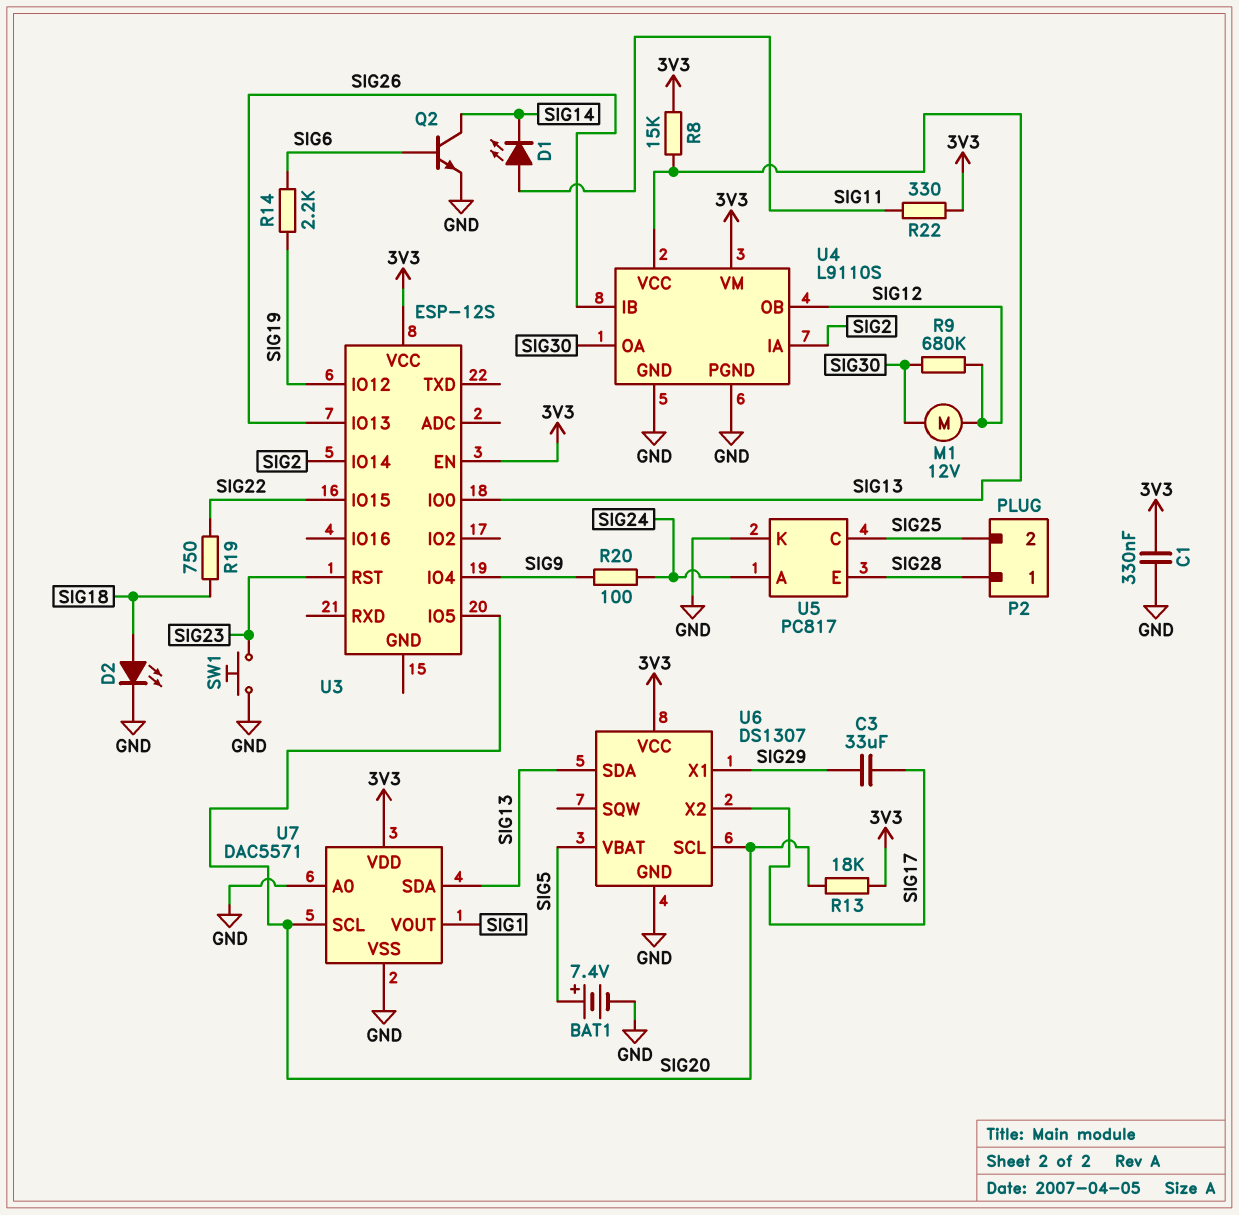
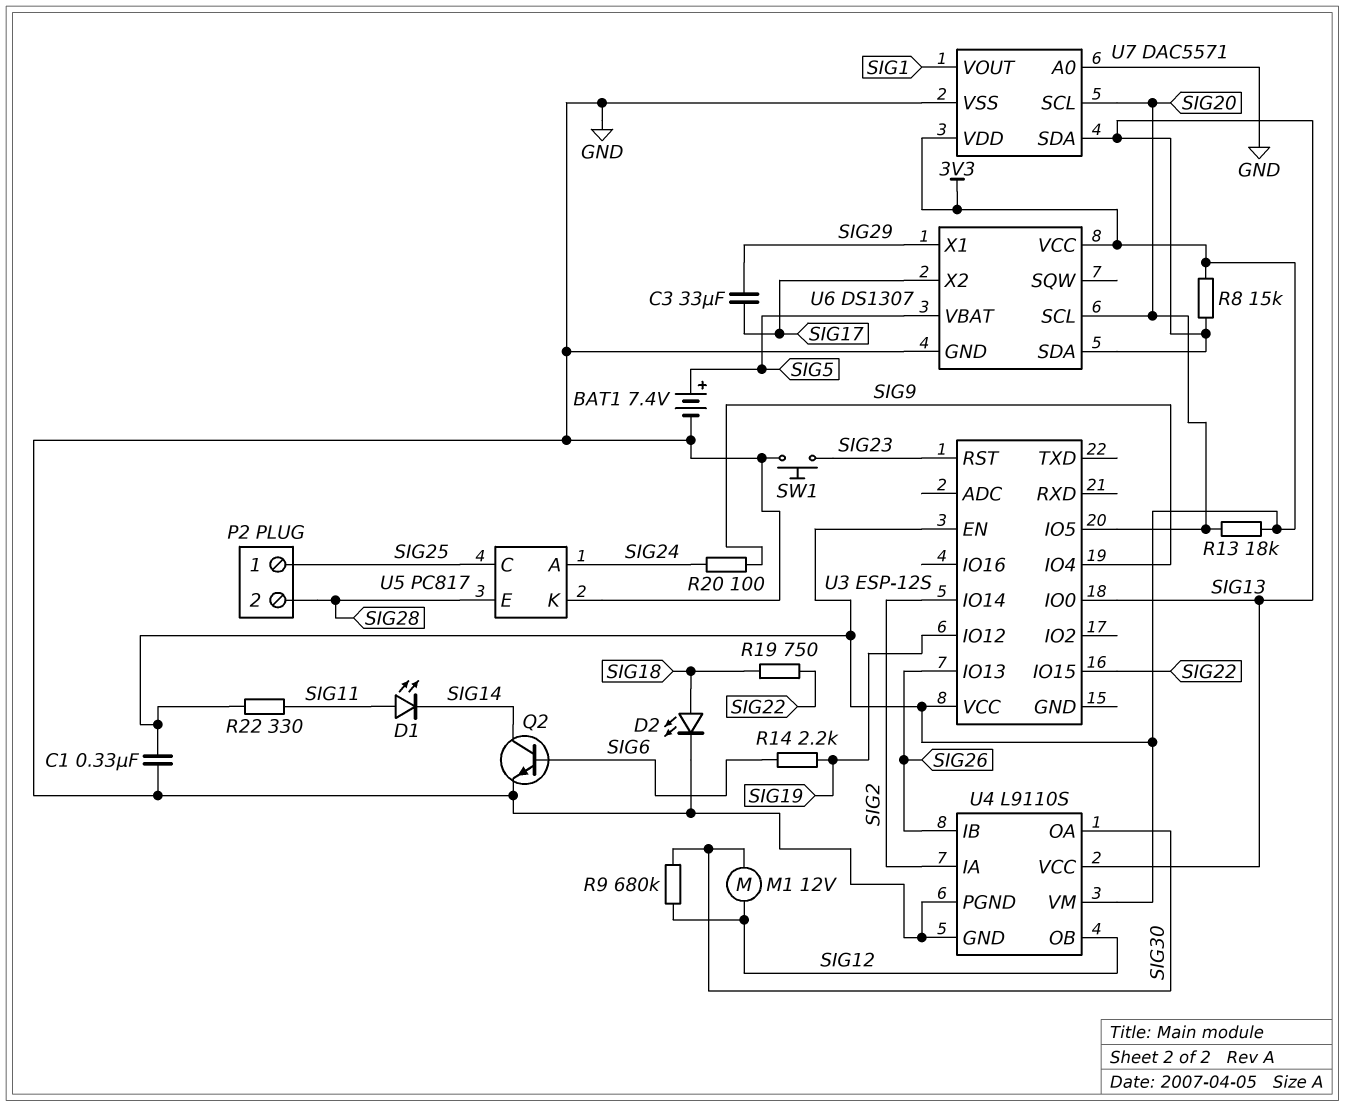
P2 pin 1: SIG28 -> SIG25
P2 pin 2: SIG25 -> SIG28

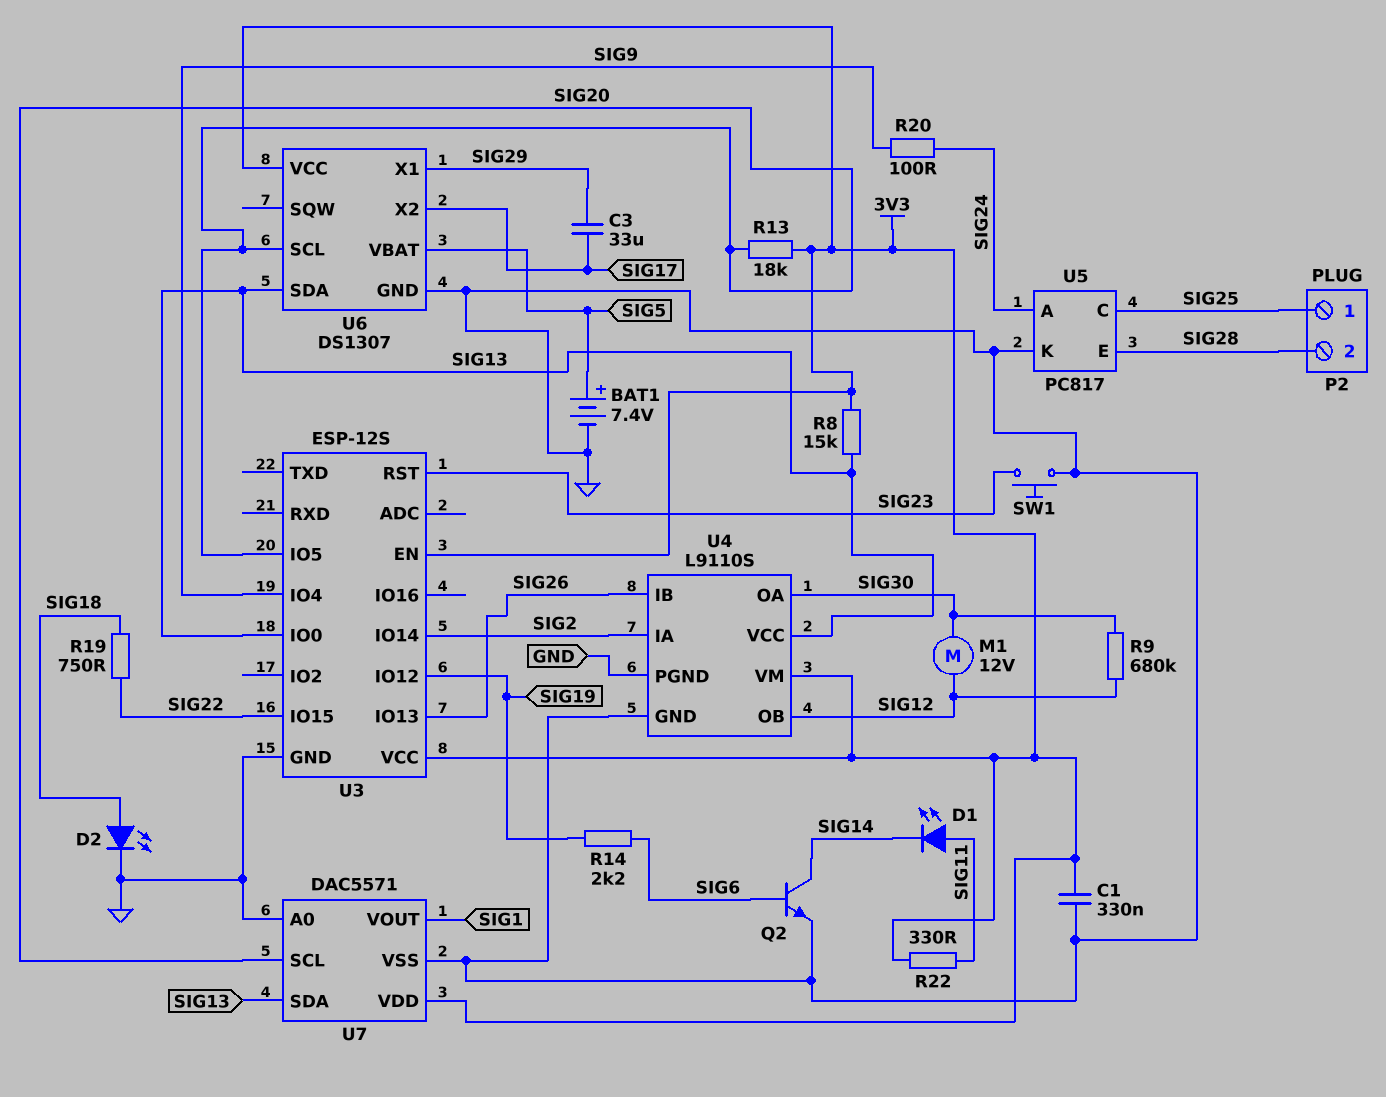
U3 pin GND: none -> GND

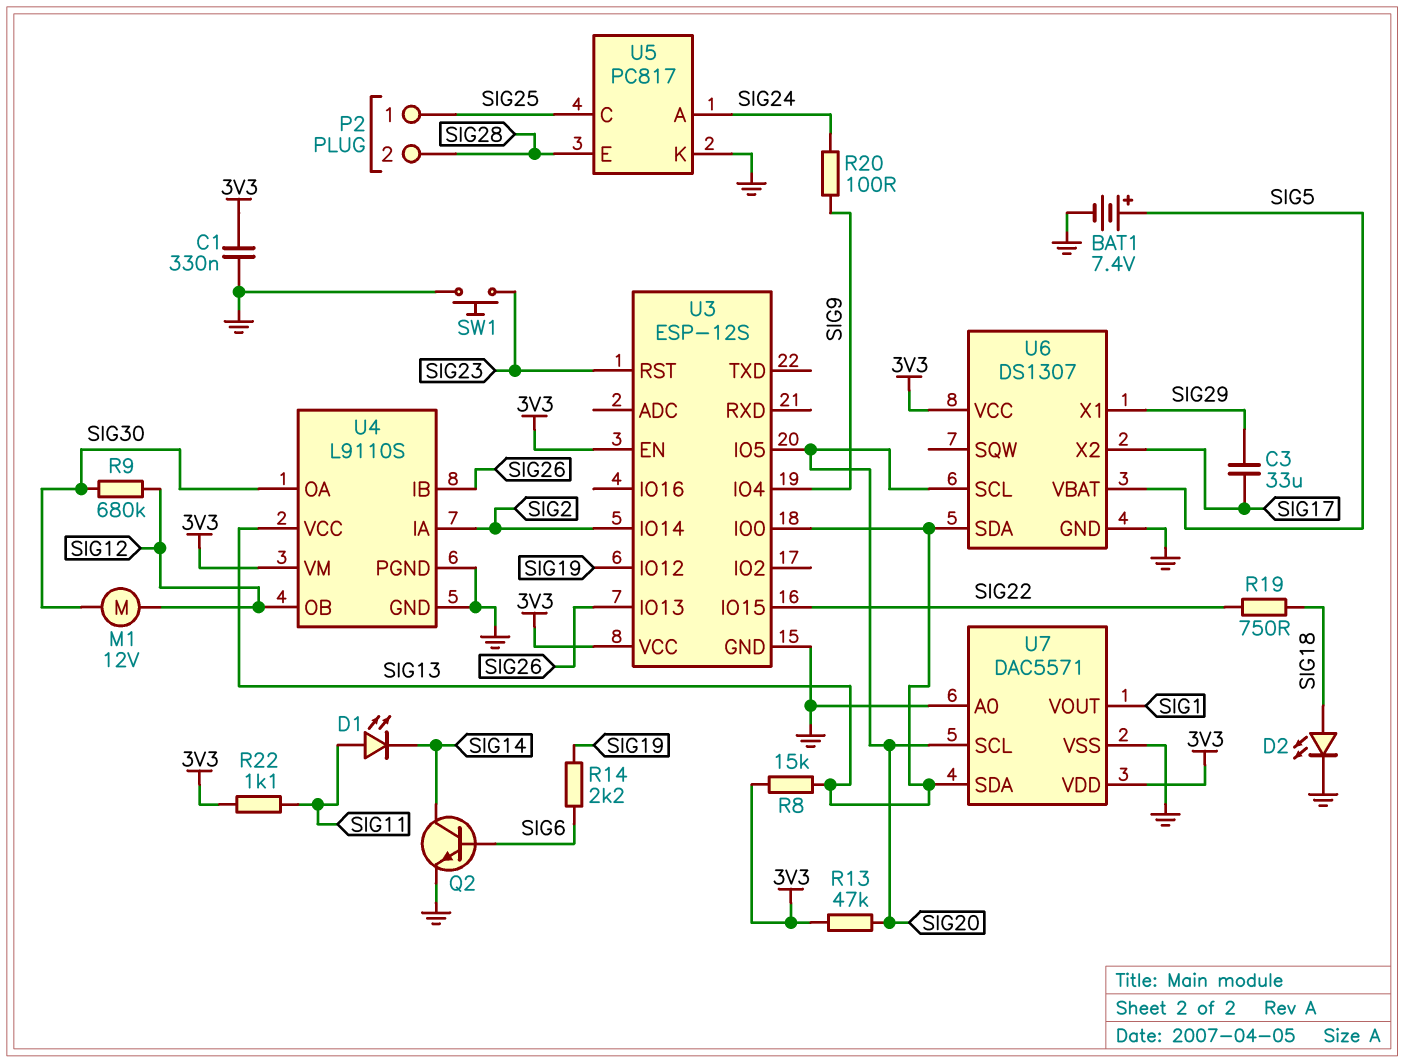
R13: 18k (3V3, SIG20) -> 47k (3V3, SIG20)
R22: 330 (3V3, SIG11) -> 1.1k (3V3, SIG11)

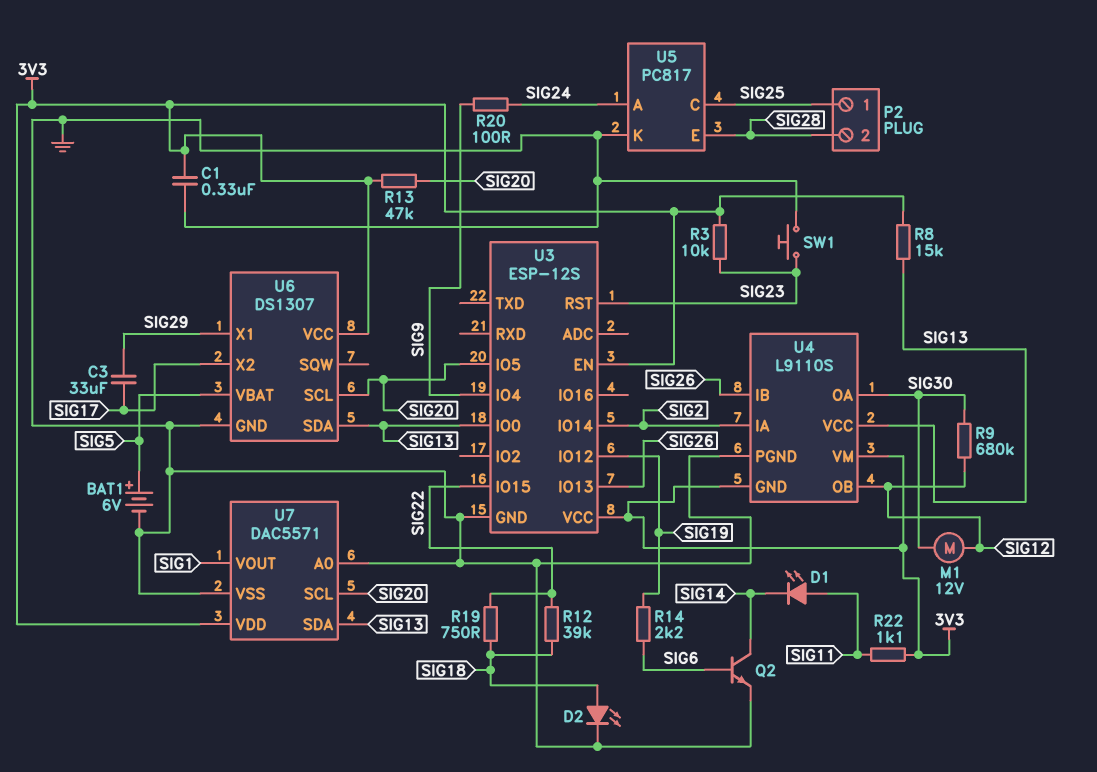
BAT1: 7.4V (plus SIG5, minus GND) -> 6V (plus SIG5, minus GND)
R3: none -> 10k (3V3, SIG23)
R12: none -> 39k (SIG18, SIG22)
U4 pin GND: GND -> 3V3

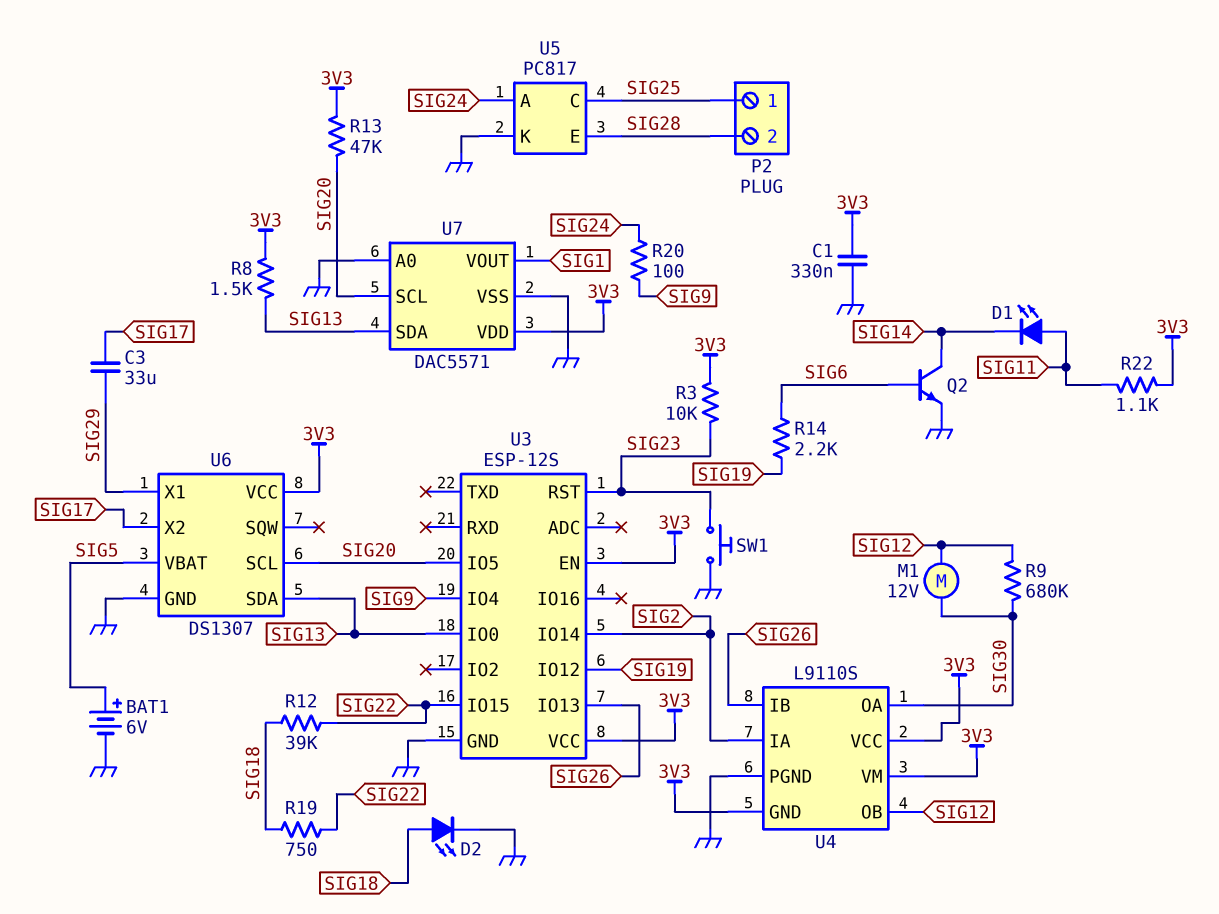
R8: 15k (3V3, SIG13) -> 1.5k (3V3, SIG13)
U4 pin VCC: SIG13 -> 3V3

